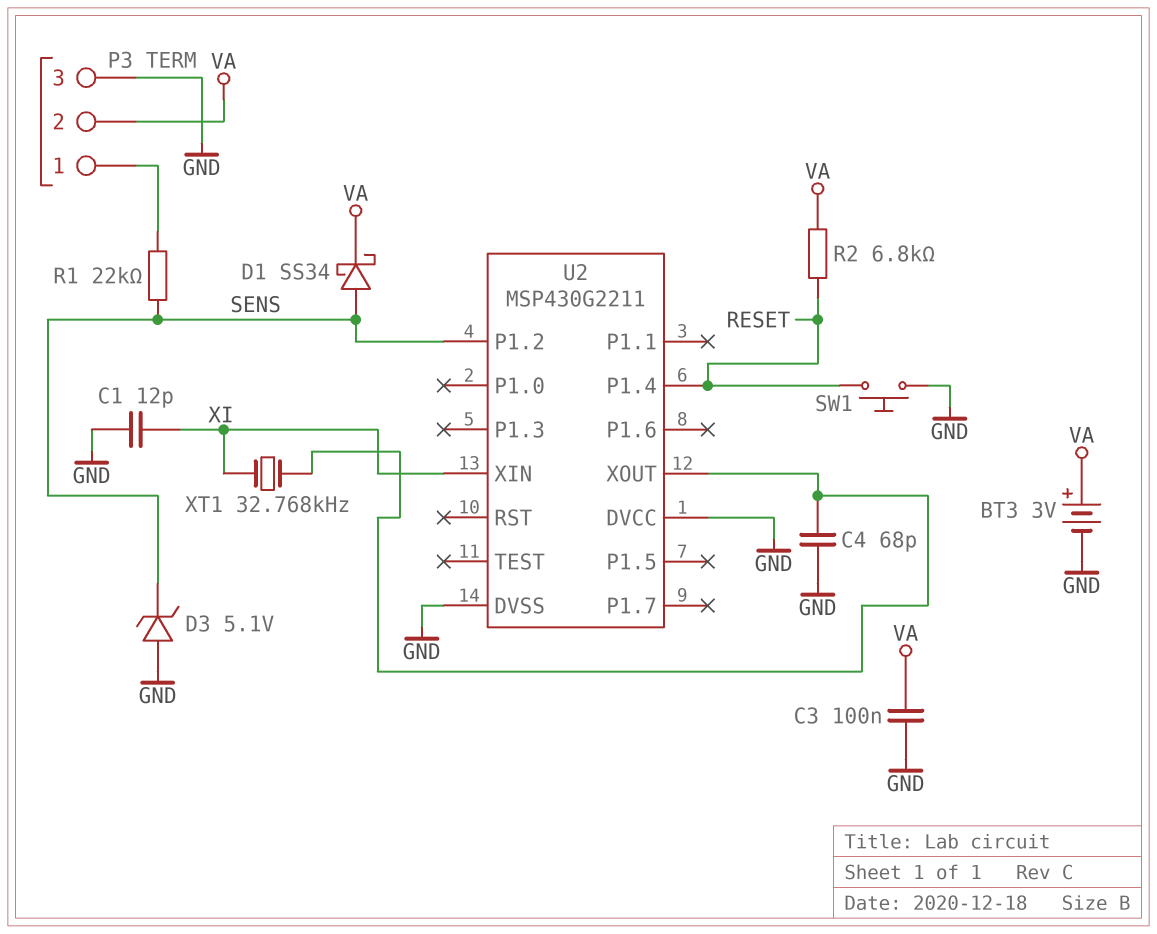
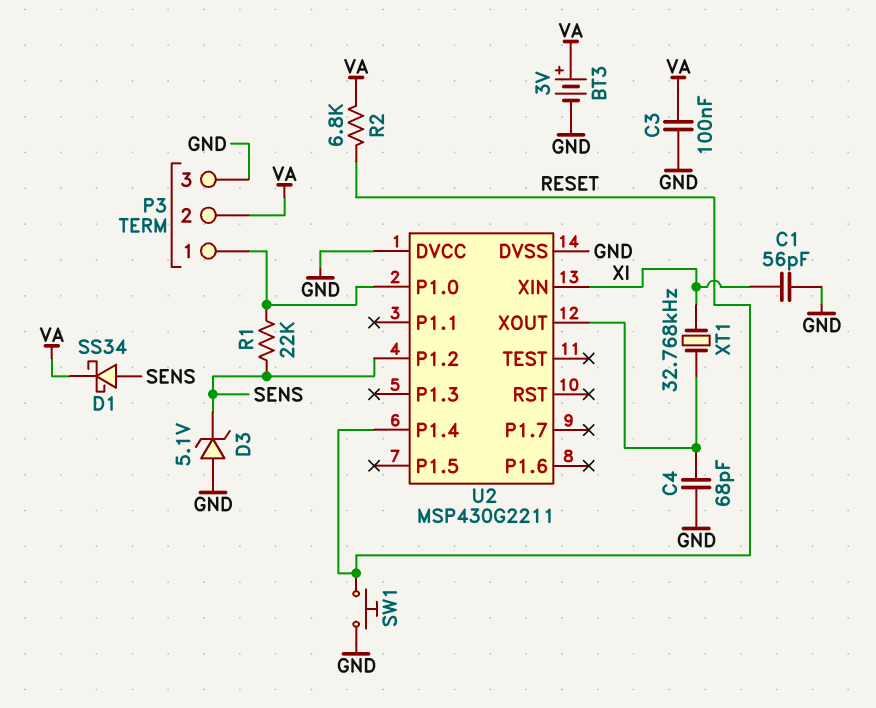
C1: 12pF (GND, XI) -> 56pF (GND, XI)
U2 pin P1.0: none -> P3/1

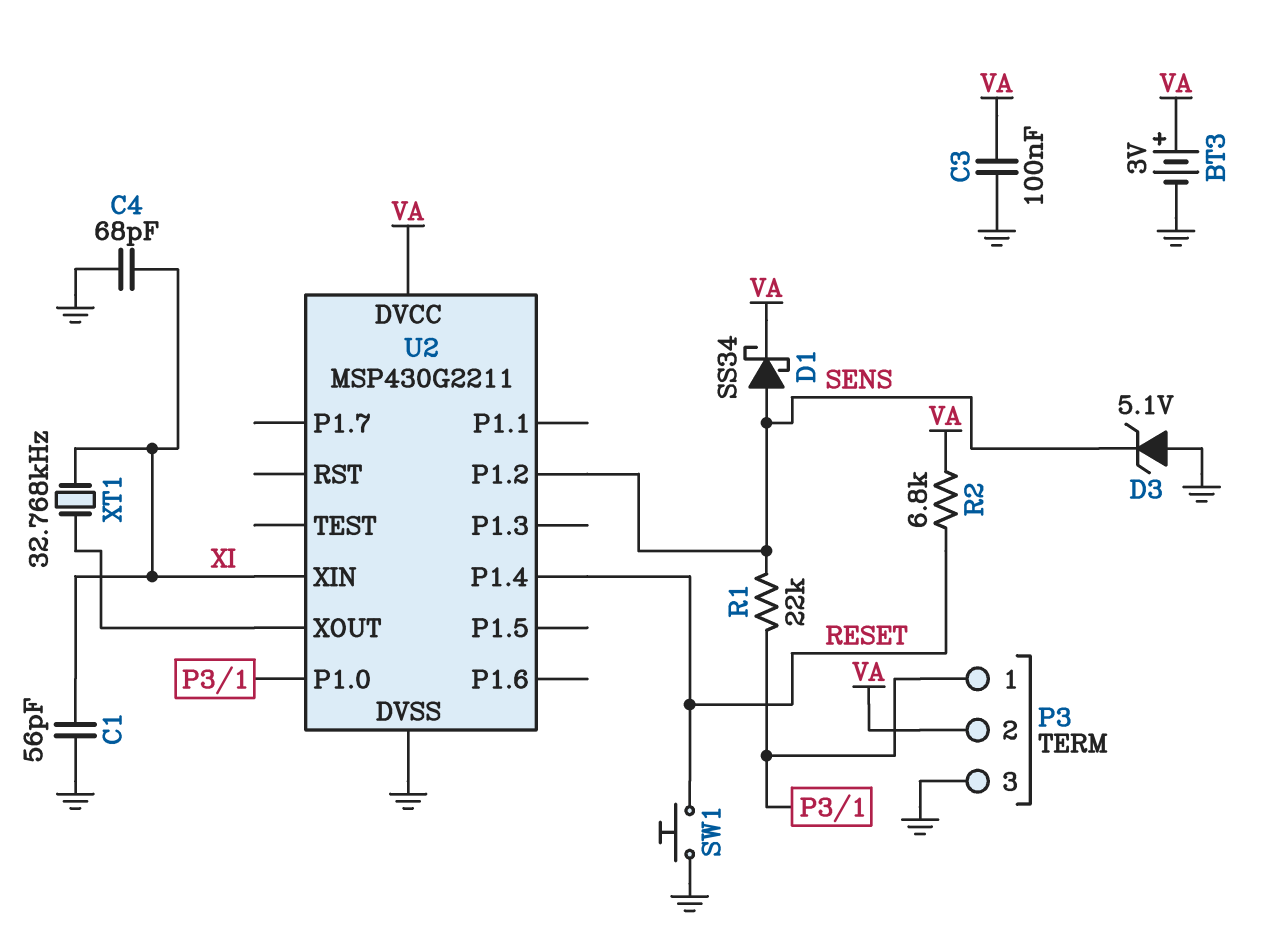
C4: 68pF (GND, U2/XOUT) -> 68pF (GND, XI)
U2 pin DVCC: GND -> VA

